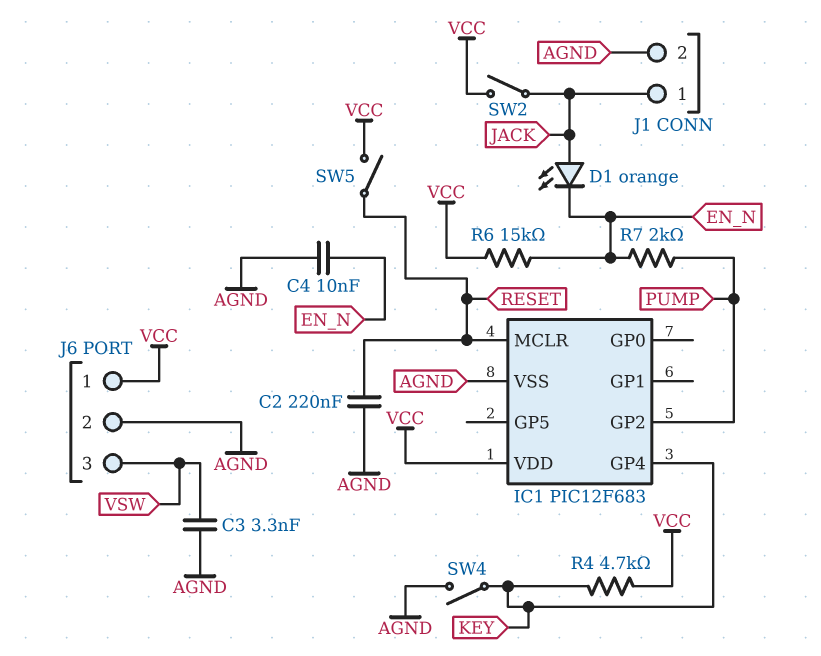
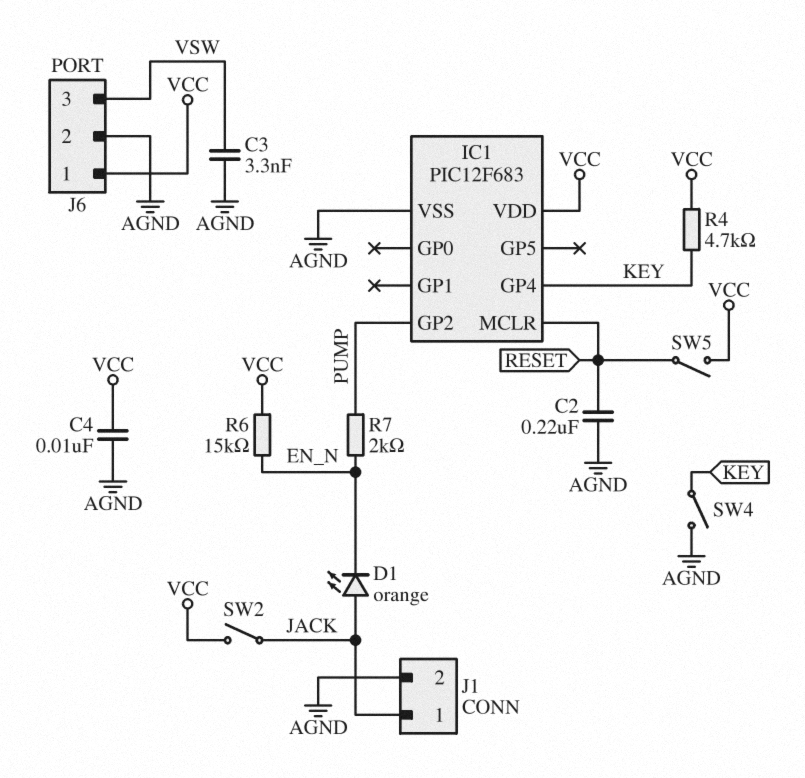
C4: 10nF (AGND, EN_N) -> 10nF (AGND, VCC)

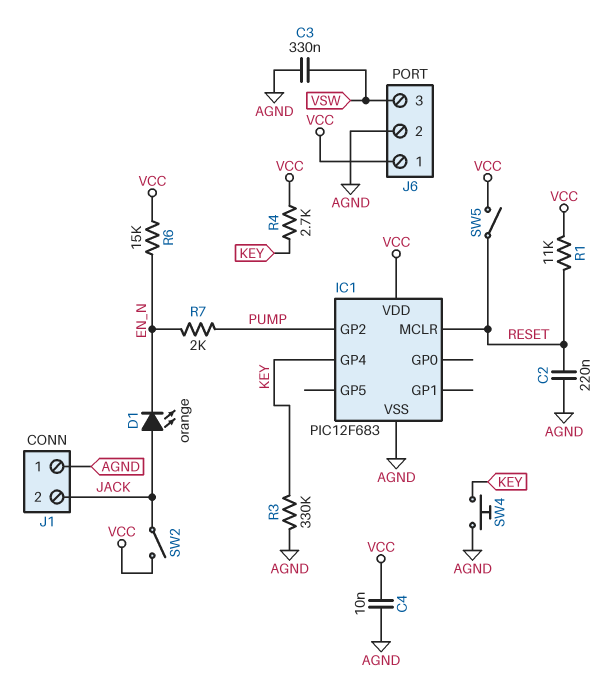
C3: 3.3nF (AGND, VSW) -> 330nF (AGND, VSW)
J1 pin 1: JACK -> AGND
J1 pin 2: AGND -> JACK
R1: none -> 11k (RESET, VCC)
R3: none -> 330k (AGND, KEY)
R4: 4.7k (KEY, VCC) -> 2.7k (KEY, VCC)
SW4: switch (AGND, KEY) -> button (AGND, KEY)

